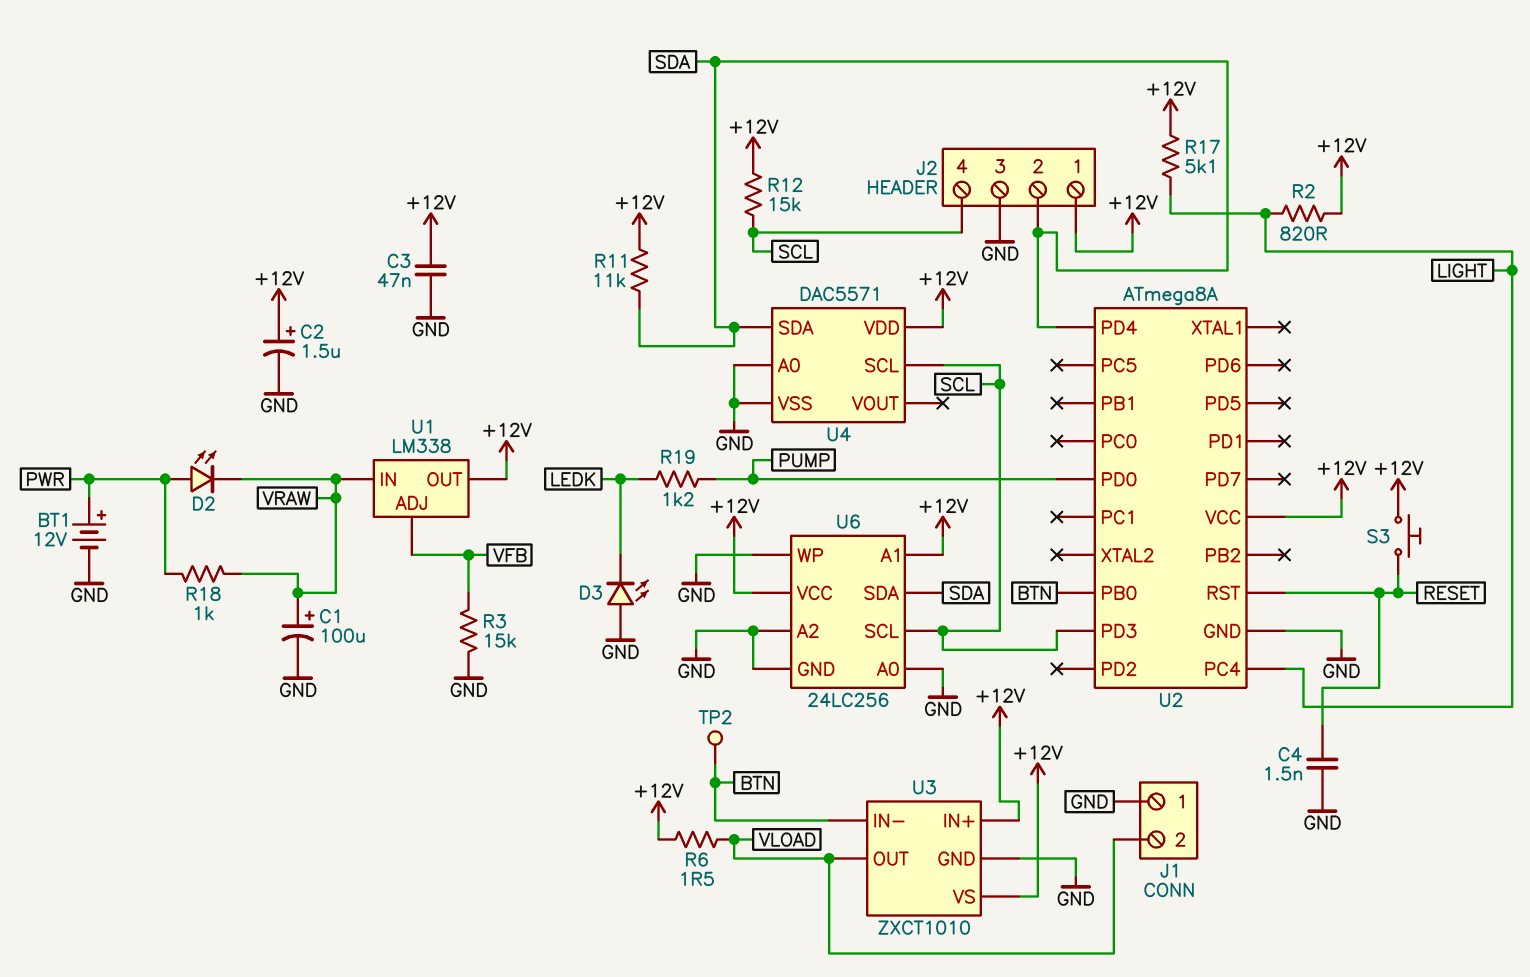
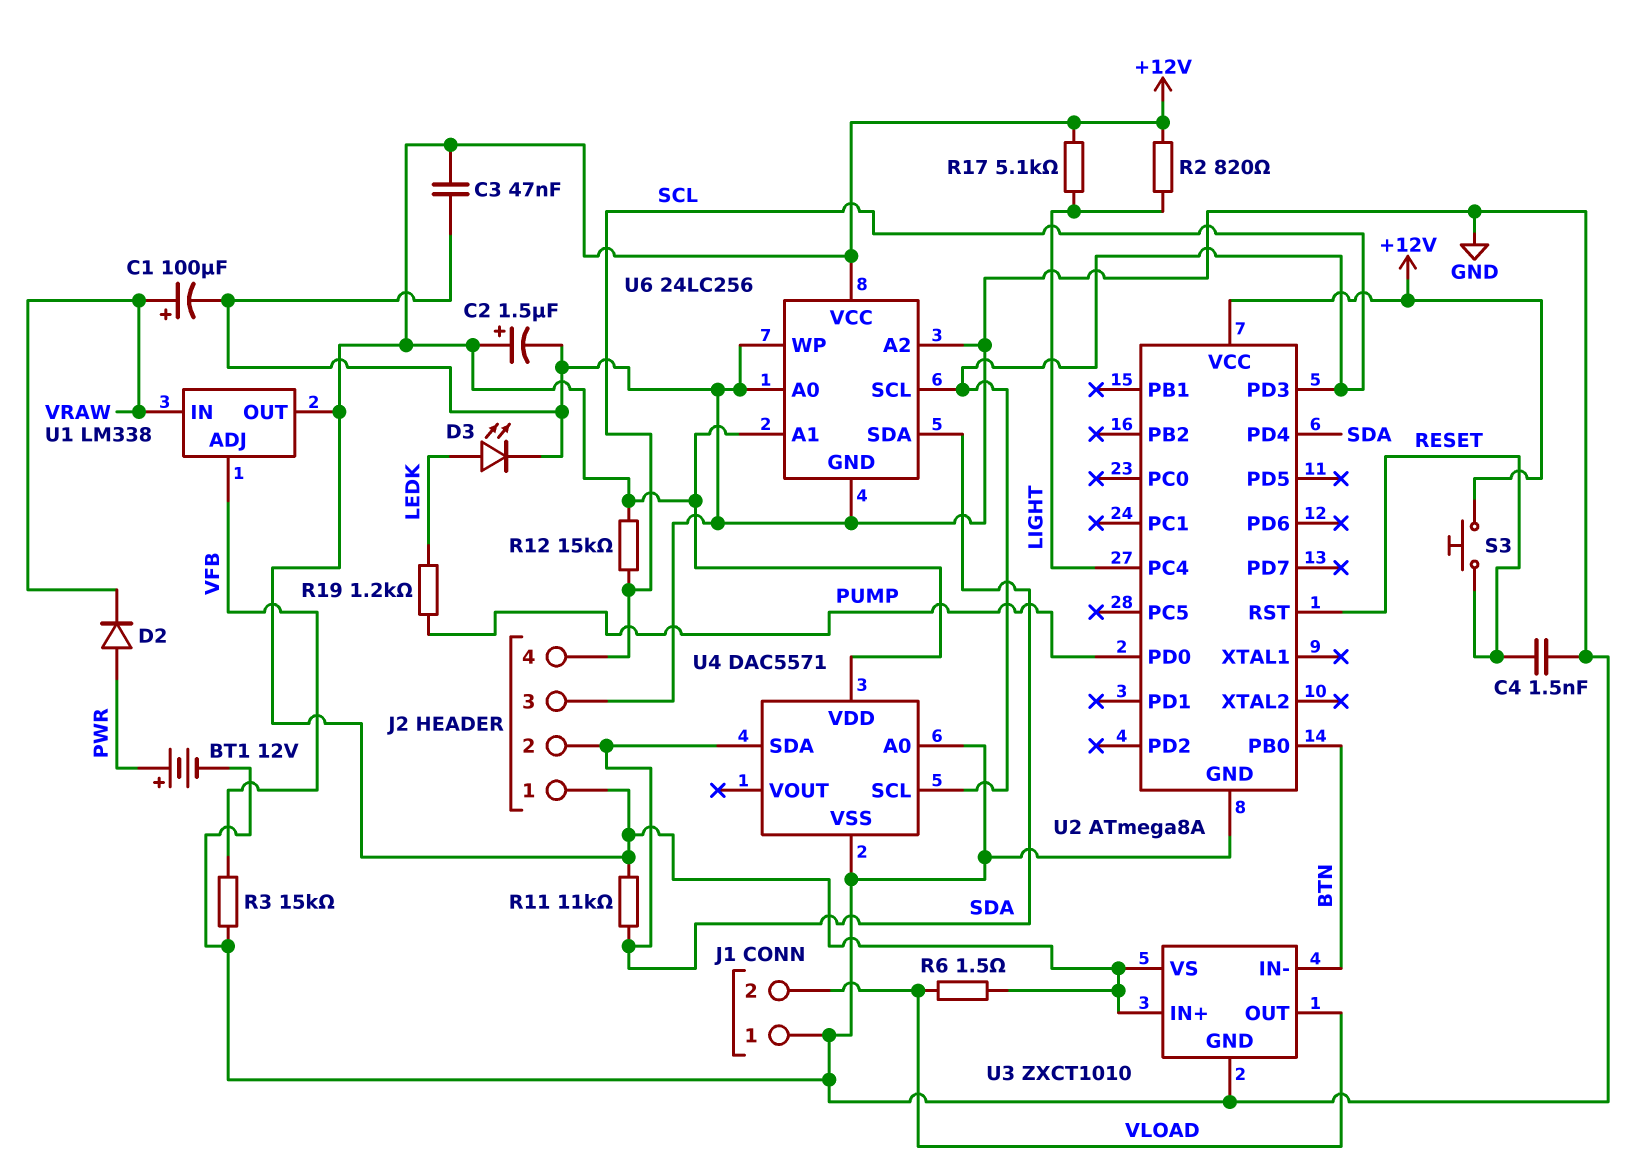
D2: LED (A PWR, K VRAW) -> diode (A PWR, K VRAW)
D3: LED (A GND, K LEDK) -> LED (A LEDK, K GND)
R18: 1k (PWR, VRAW) -> none
TP2: test point (BTN) -> none

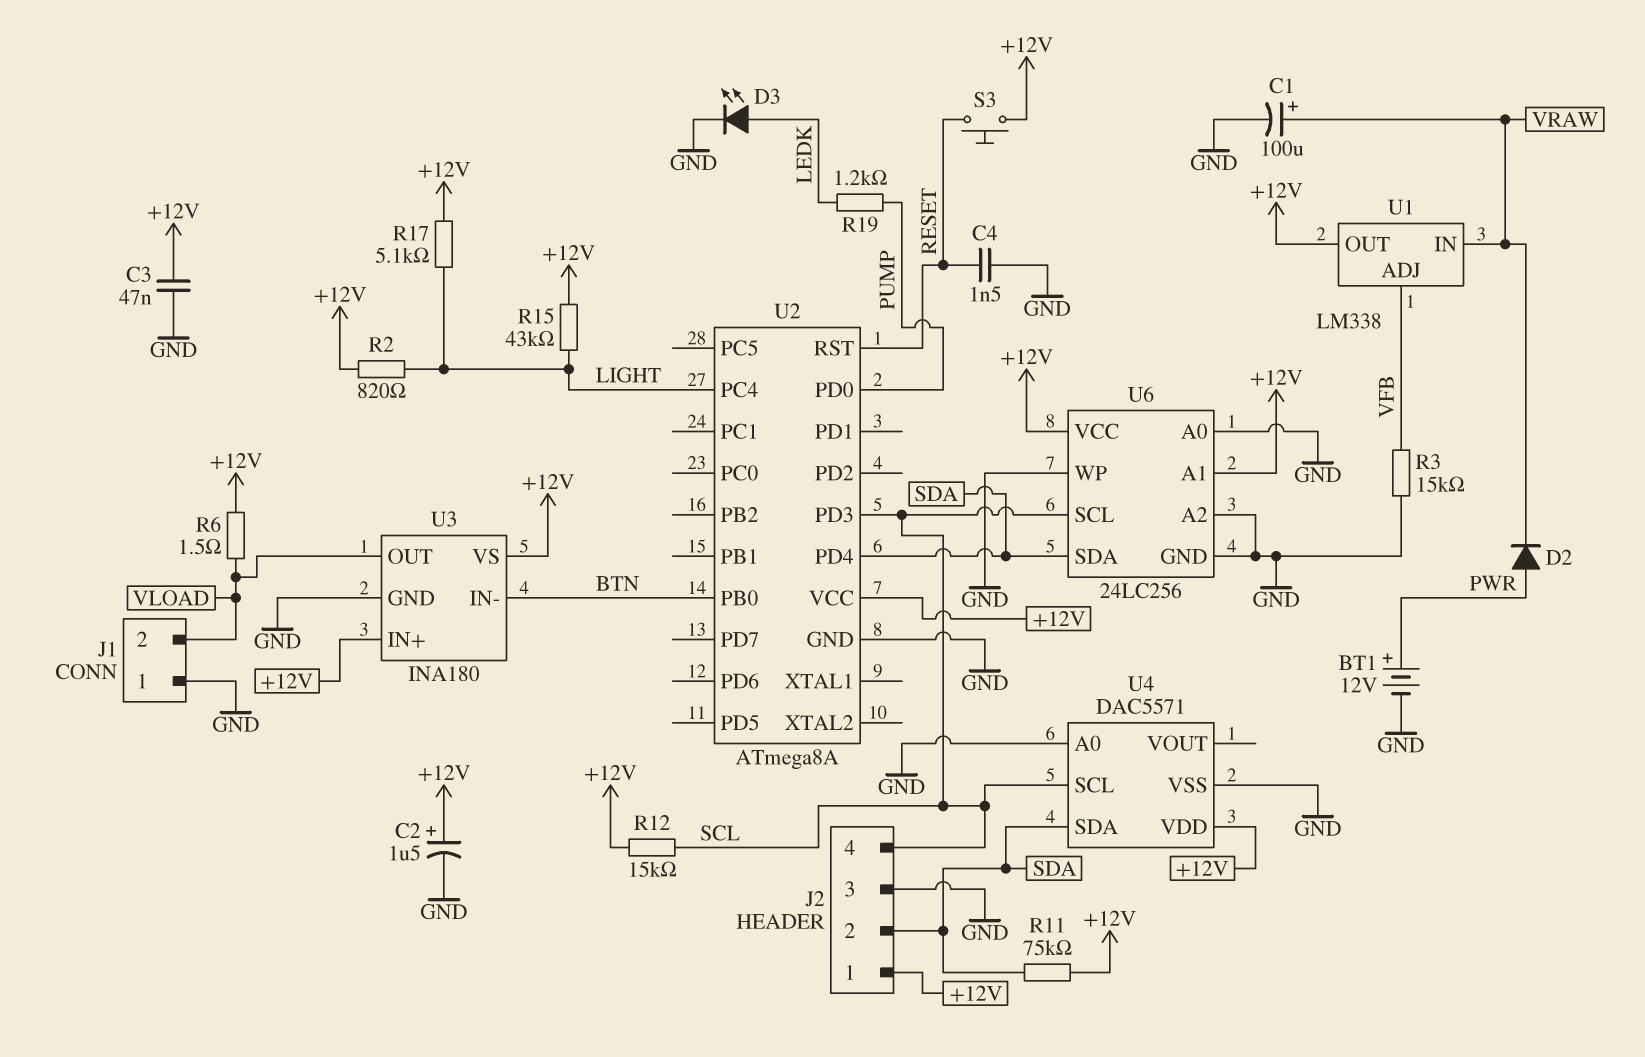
R11: 11k (+12V, SDA) -> 75k (+12V, SDA)
R15: none -> 43k (+12V, LIGHT)
U3: ZXCT1010 -> INA180

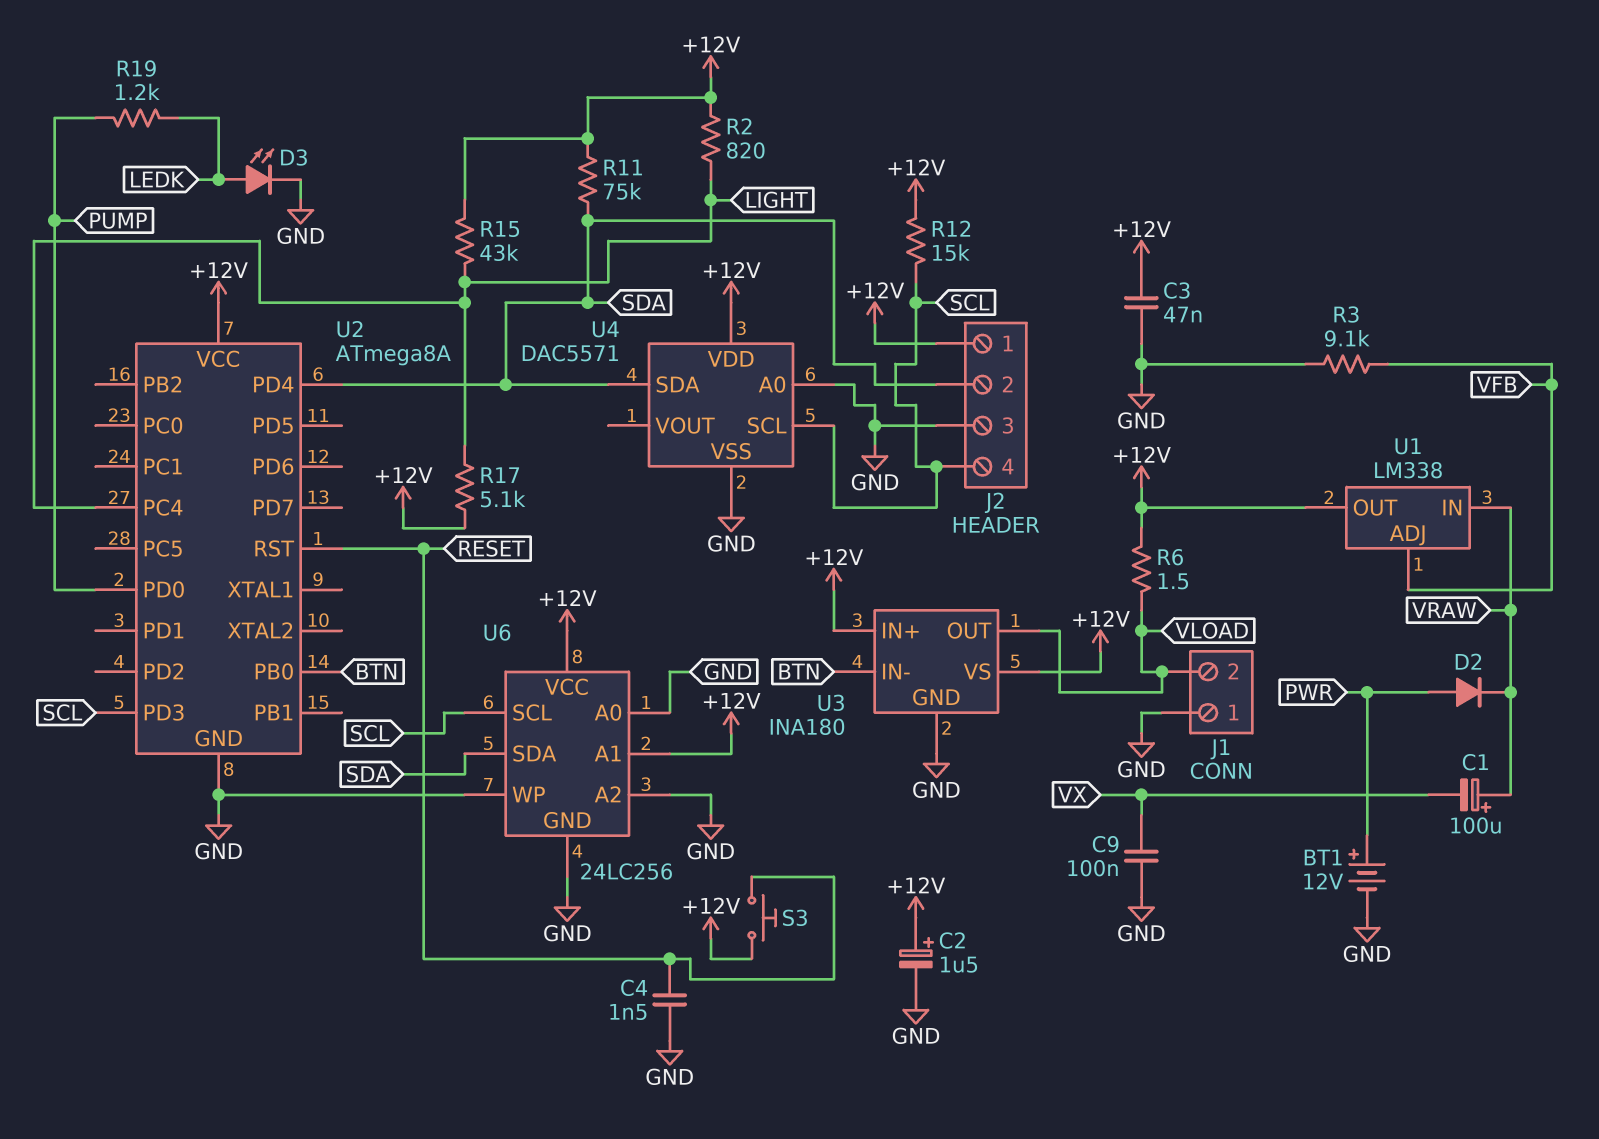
C1: 100uF (plus VRAW, minus GND) -> 100uF (plus VRAW, minus VX)
C9: none -> 100nF (GND, VX)
R3: 15k (GND, VFB) -> 9.1k (GND, VFB)

